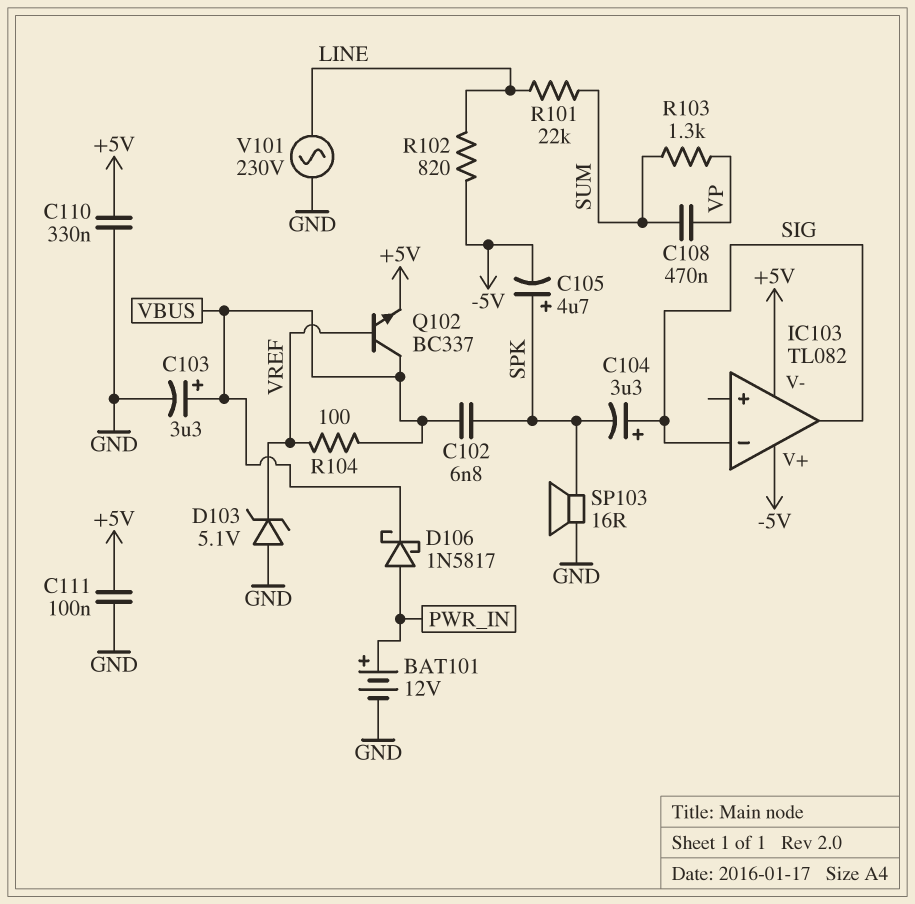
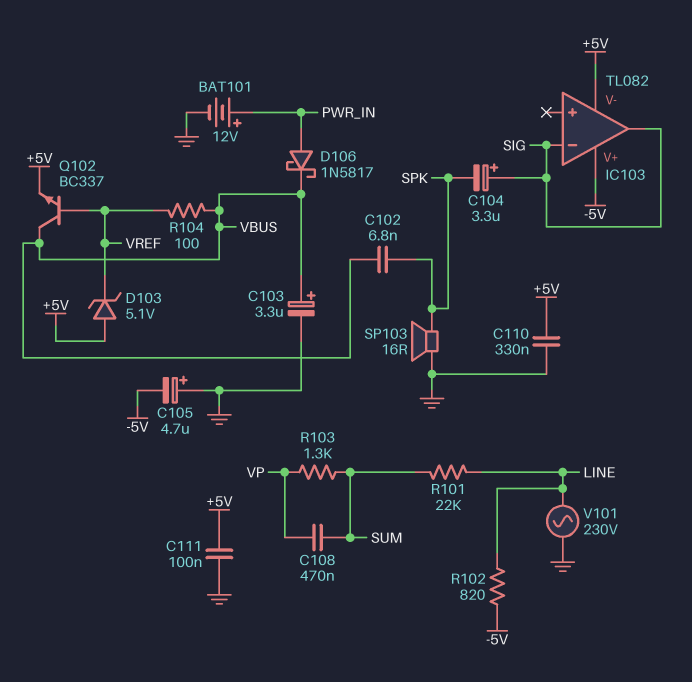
C105: 4.7uF (plus SPK, minus -5V) -> 4.7uF (plus GND, minus -5V)
D103: zener 5.1V (A GND, K VREF) -> zener 5.1V (A +5V, K VREF)

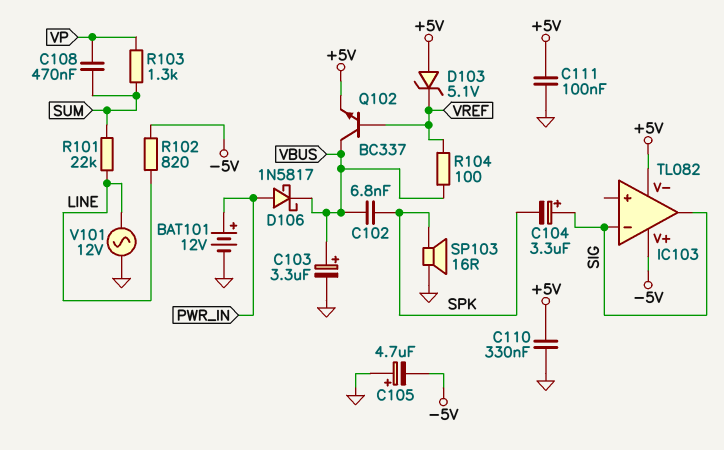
V101: AC 230V (GND, LINE) -> AC 12V (GND, LINE)

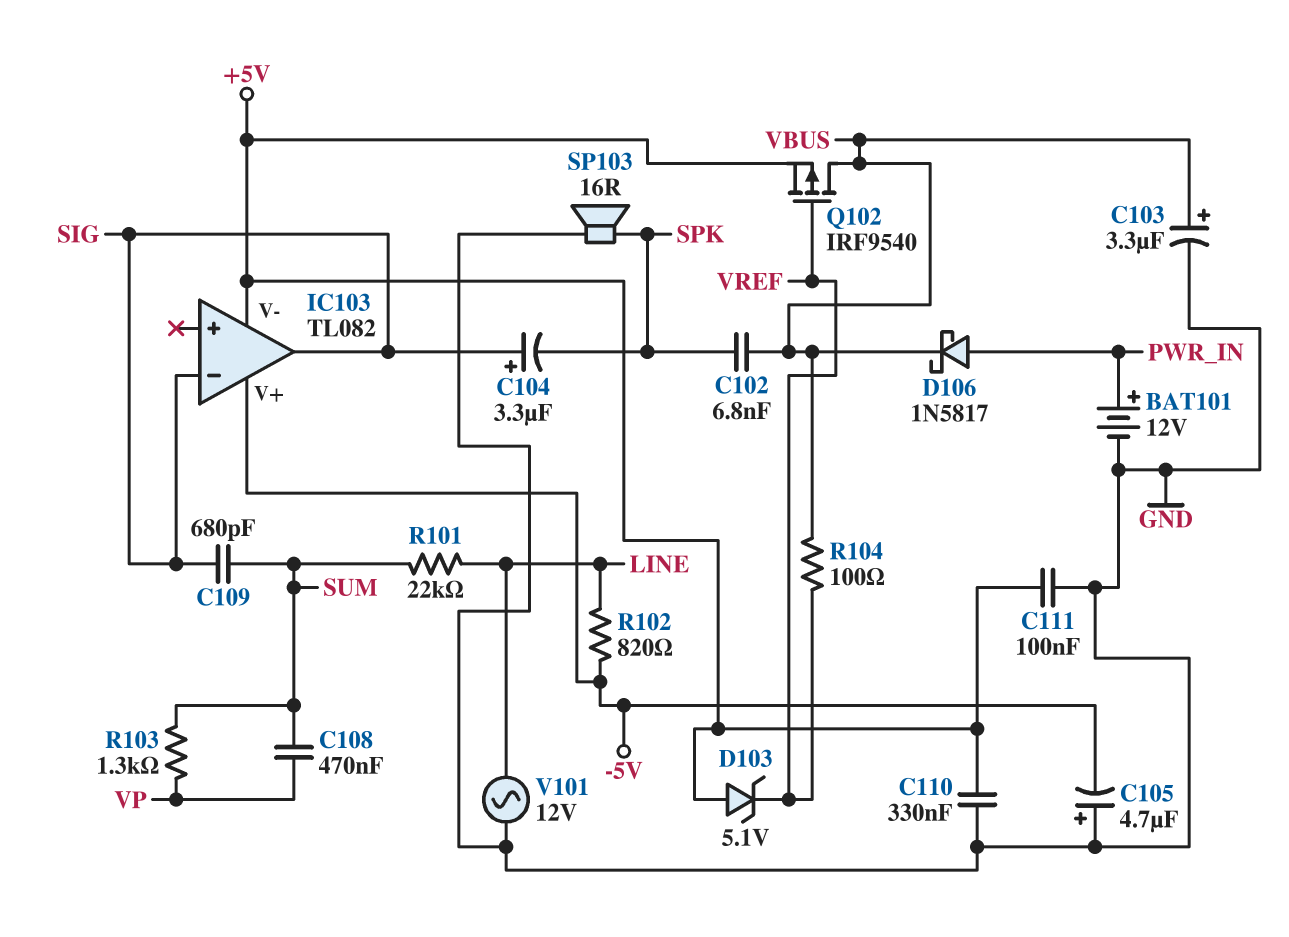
C109: none -> 680pF (SIG, SUM)
Q102: NPN BC337 (B VREF, C VBUS, E +5V) -> PMOS IRF9540 (G VREF, D VBUS, S +5V)

